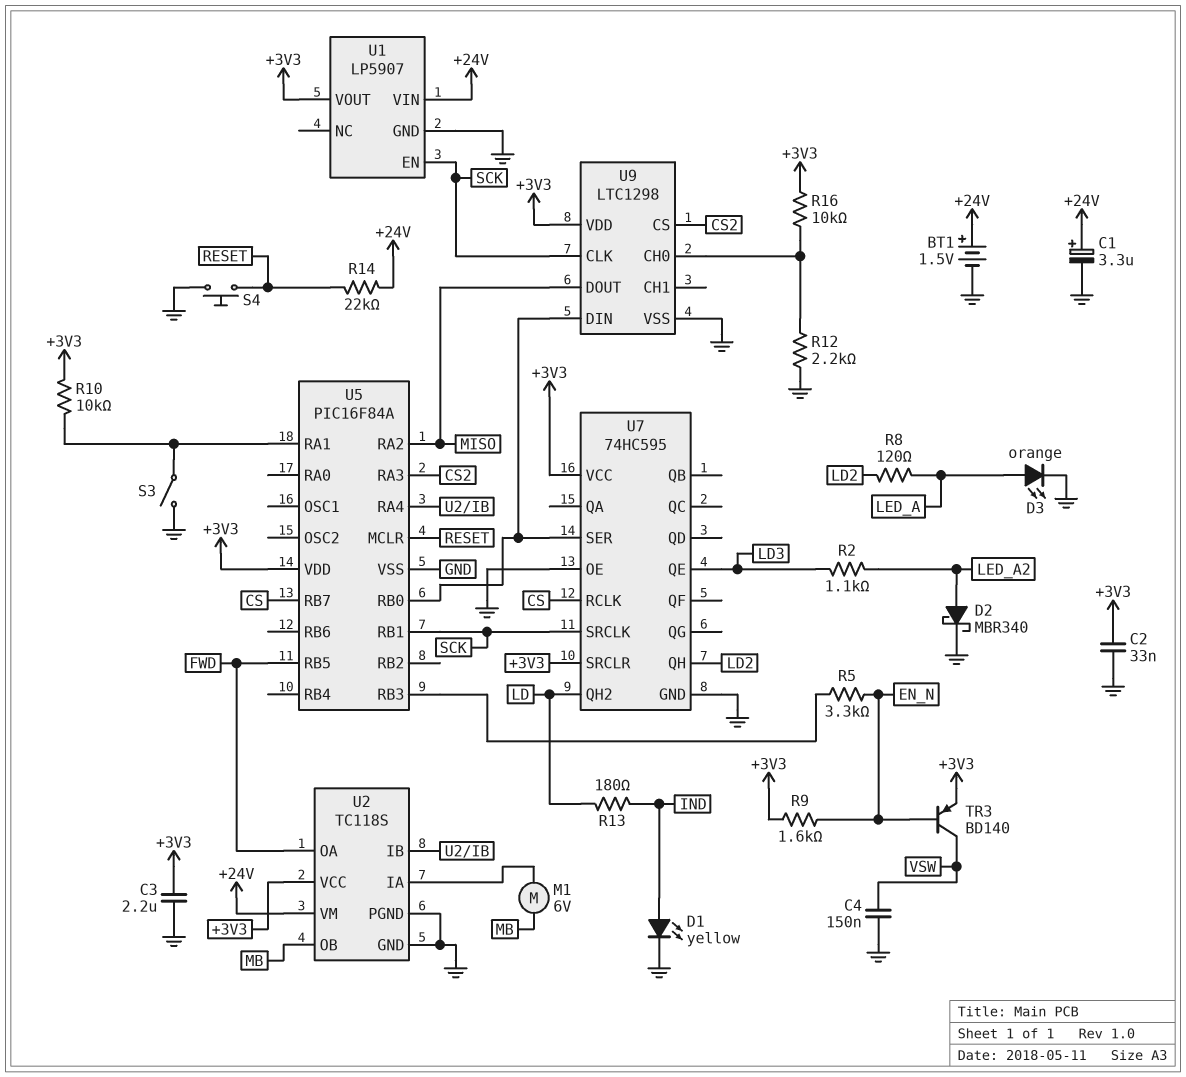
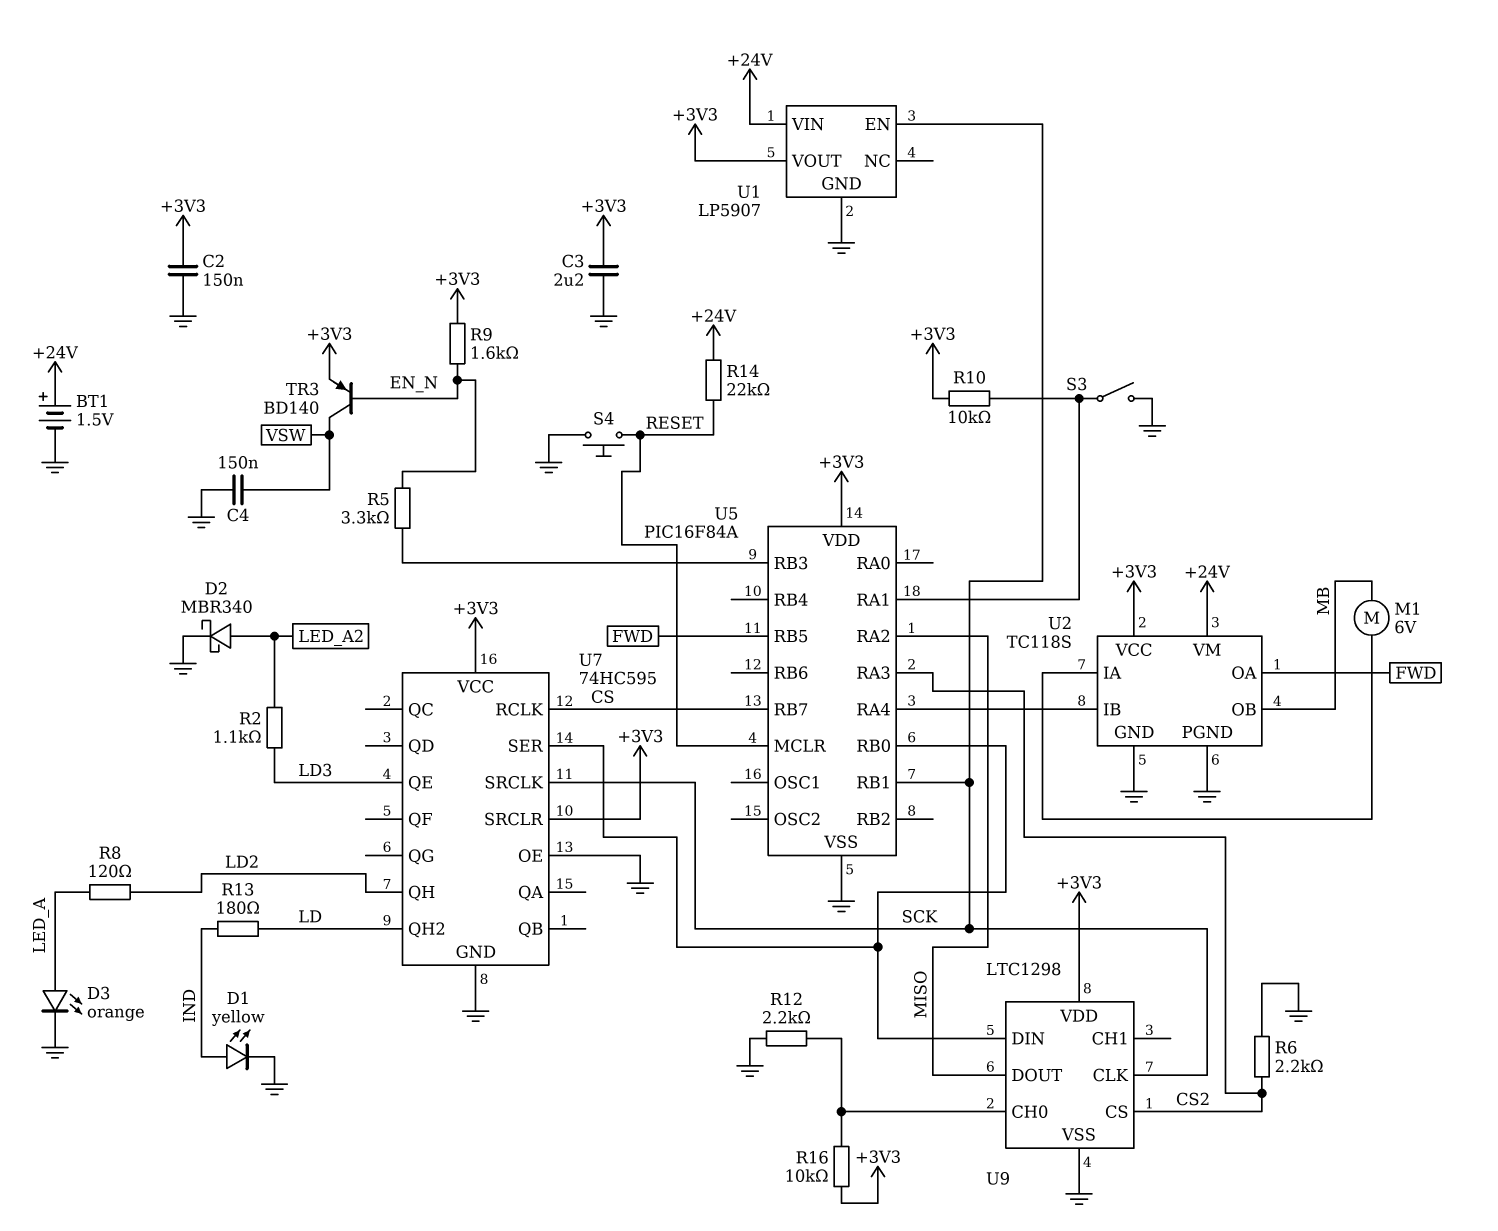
C1: 3.3uF (plus +24V, minus GND) -> none
C2: 33nF (+3V3, GND) -> 150nF (+3V3, GND)
R6: none -> 2.2k (CS2, GND)

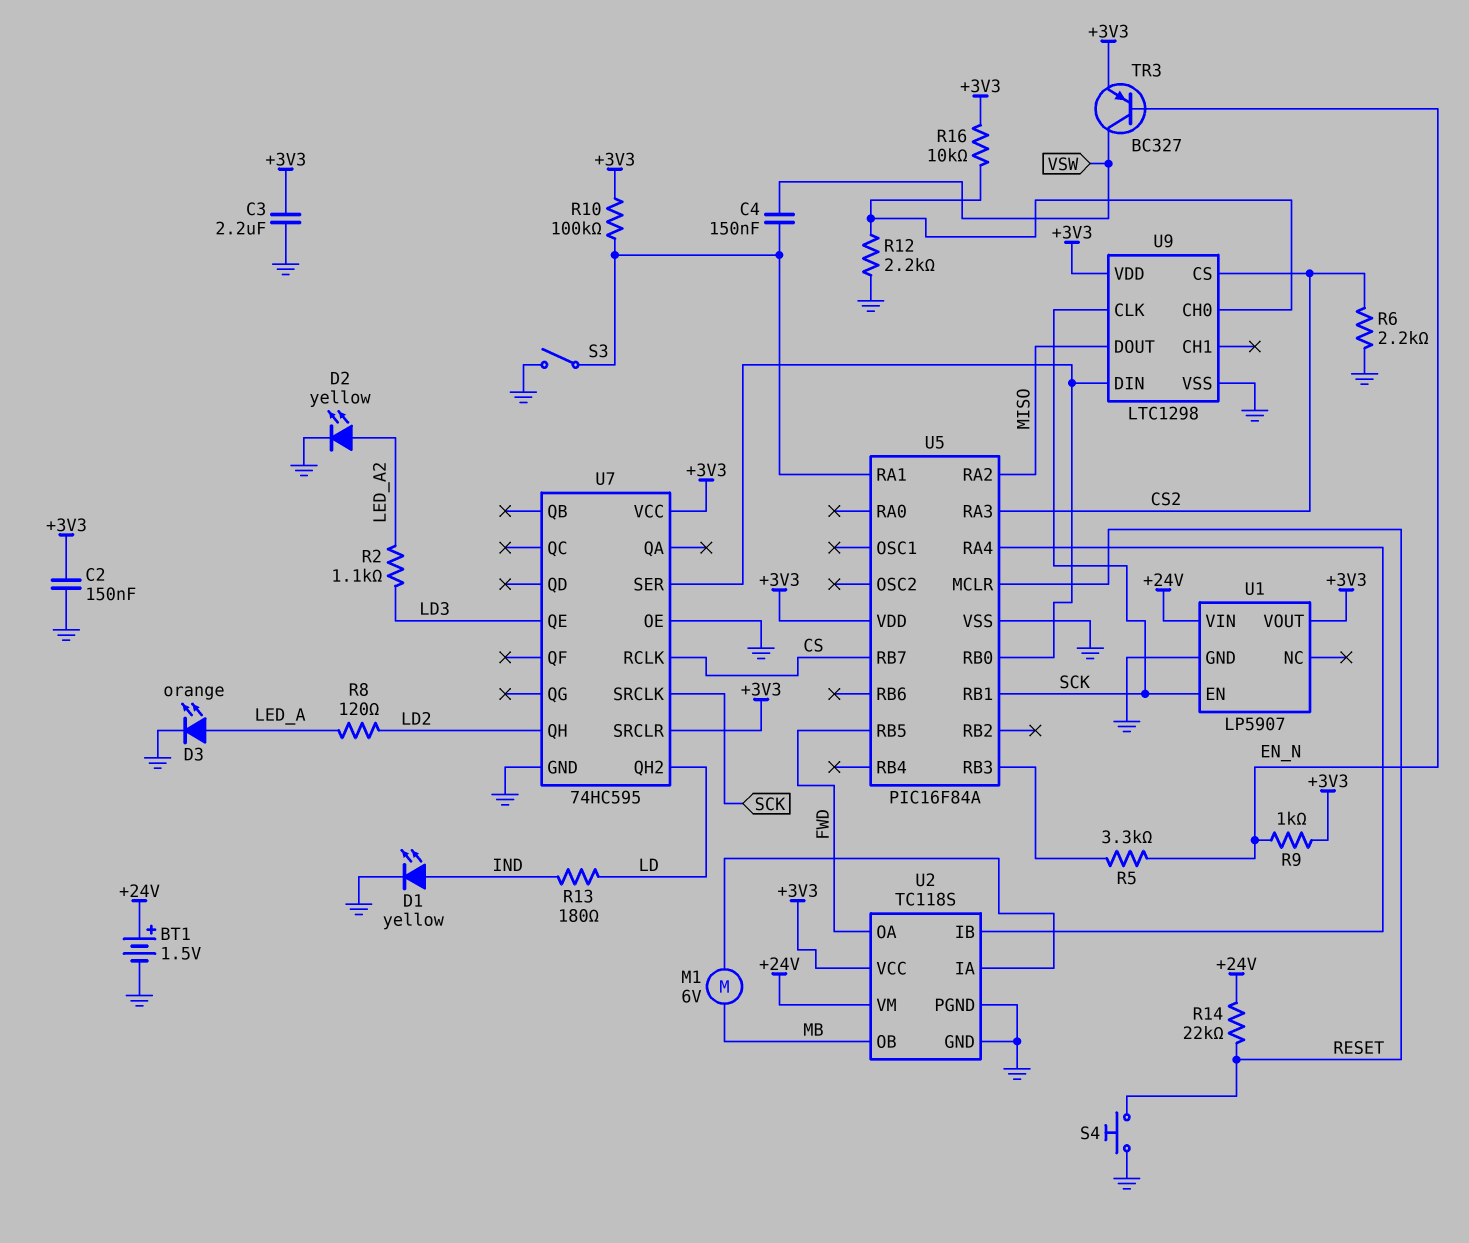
C4: 150nF (GND, VSW) -> 150nF (U5/RA1, VSW)
D2: schottky MBR340 (A LED_A2, K GND) -> LED yellow (A LED_A2, K GND)
R9: 1.6k (+3V3, EN_N) -> 1k (+3V3, EN_N)
R10: 10k (+3V3, U5/RA1) -> 100k (+3V3, U5/RA1)
TR3: PNP BD140 (B EN_N, C VSW, E +3V3) -> PNP BC327 (B EN_N, C VSW, E +3V3)

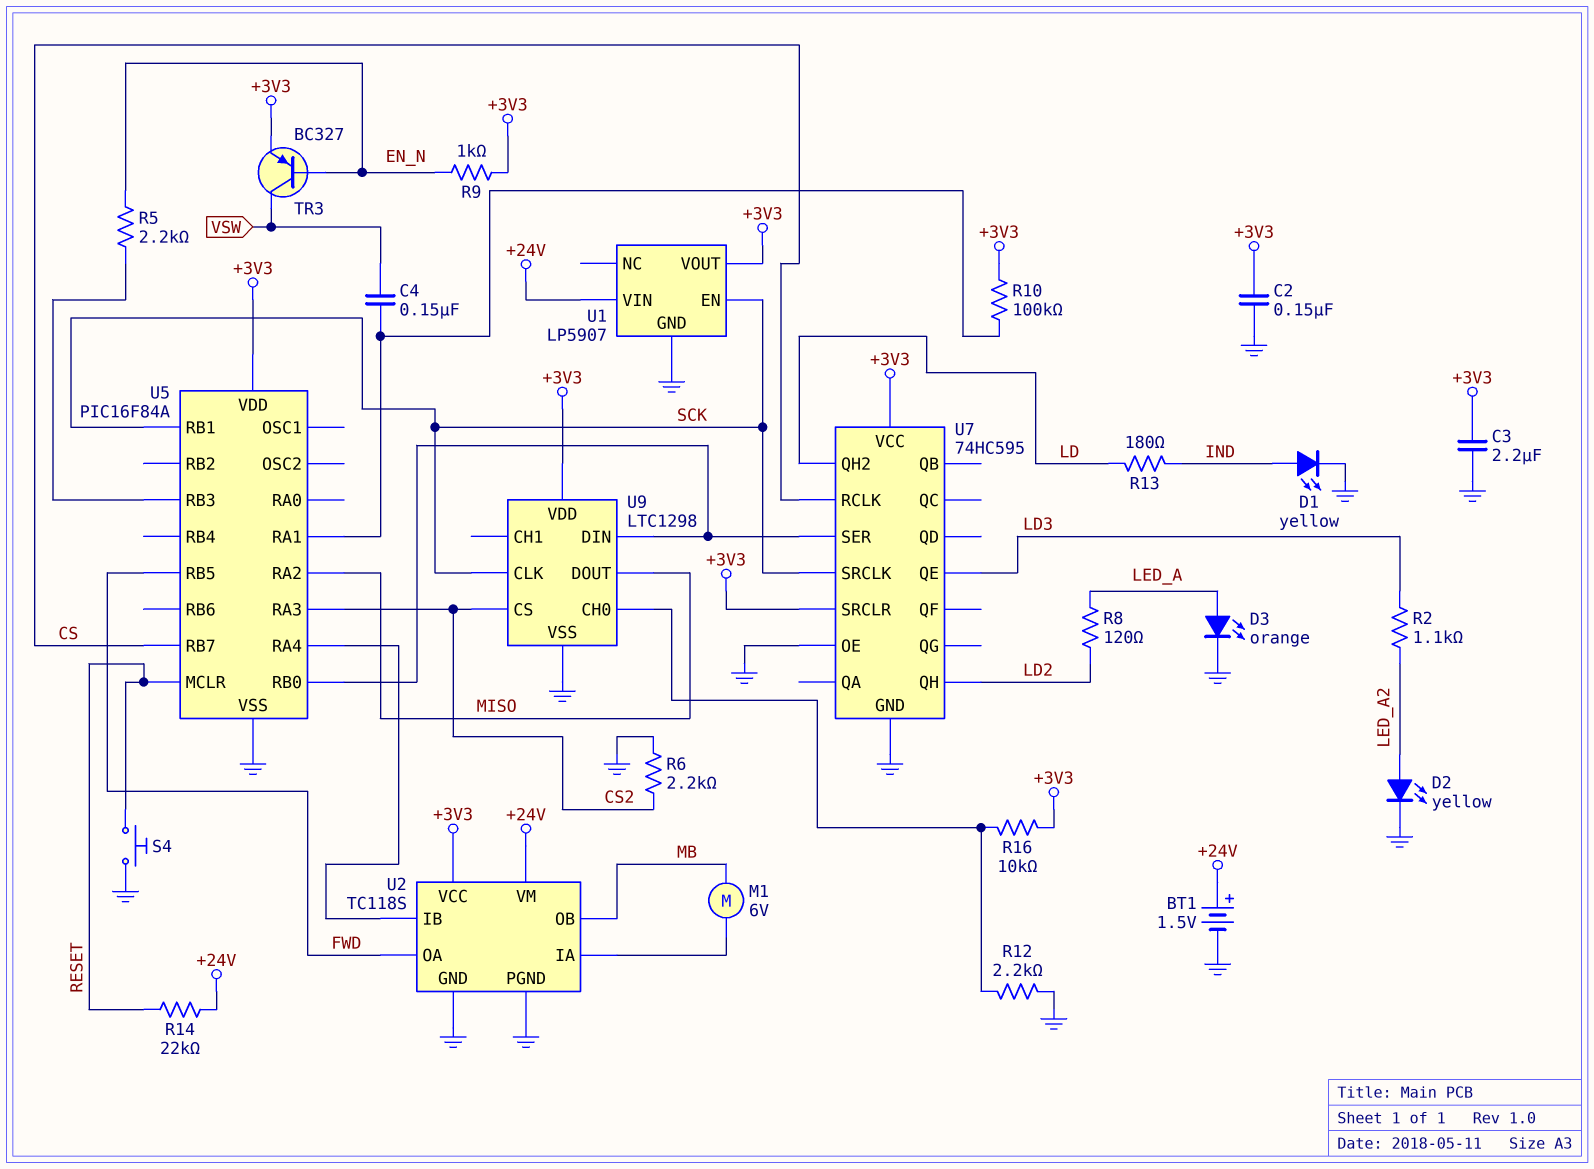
R5: 3.3k (EN_N, U5/RB3) -> 2.2k (EN_N, U5/RB3)
S3: switch (GND, U5/RA1) -> none

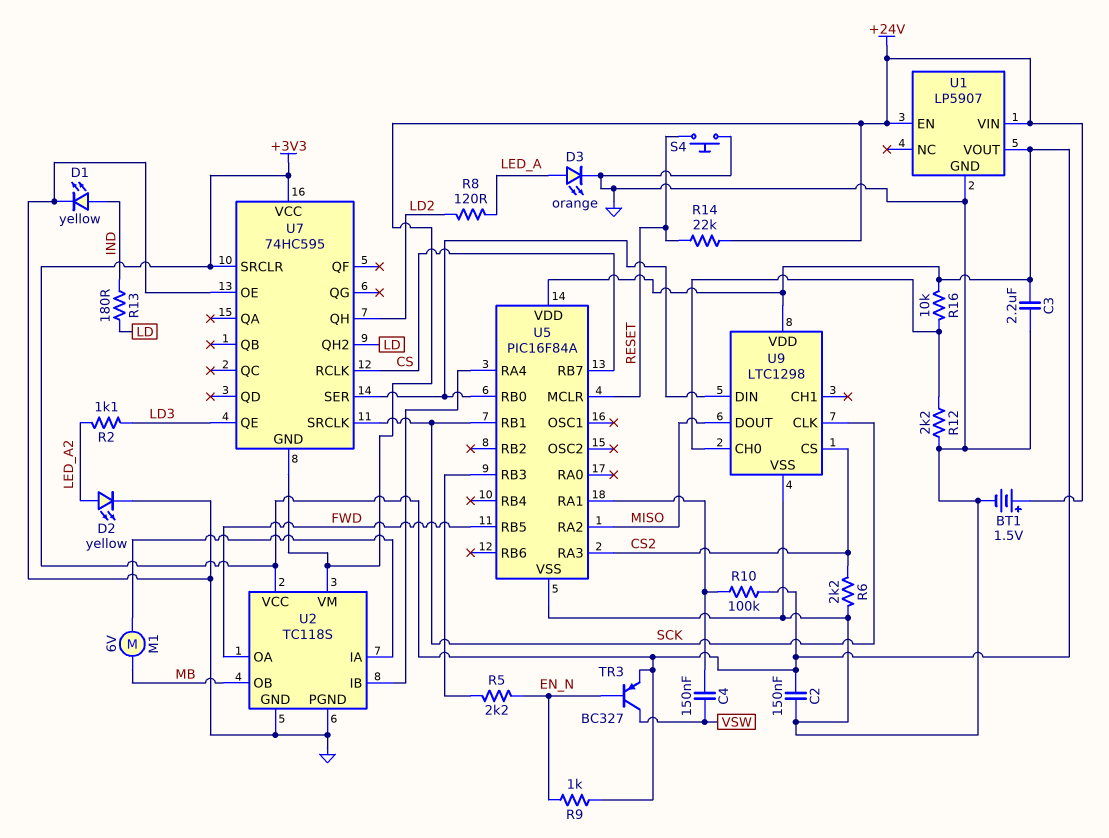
U1 pin EN: SCK -> +24V
U7 pin GND: GND -> +24V

